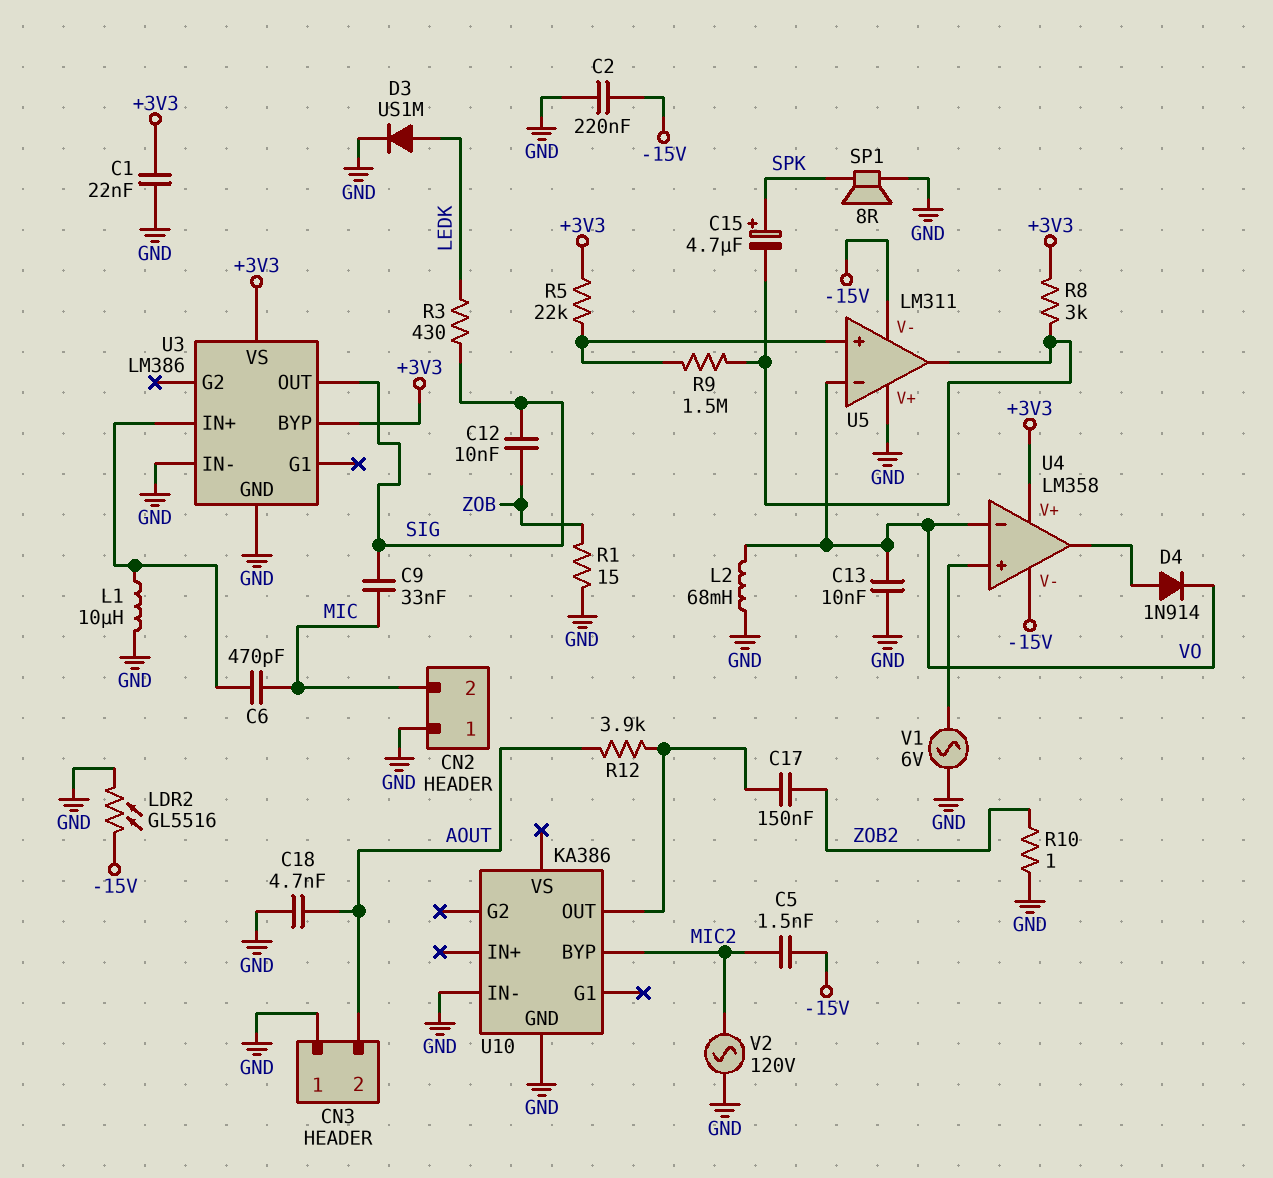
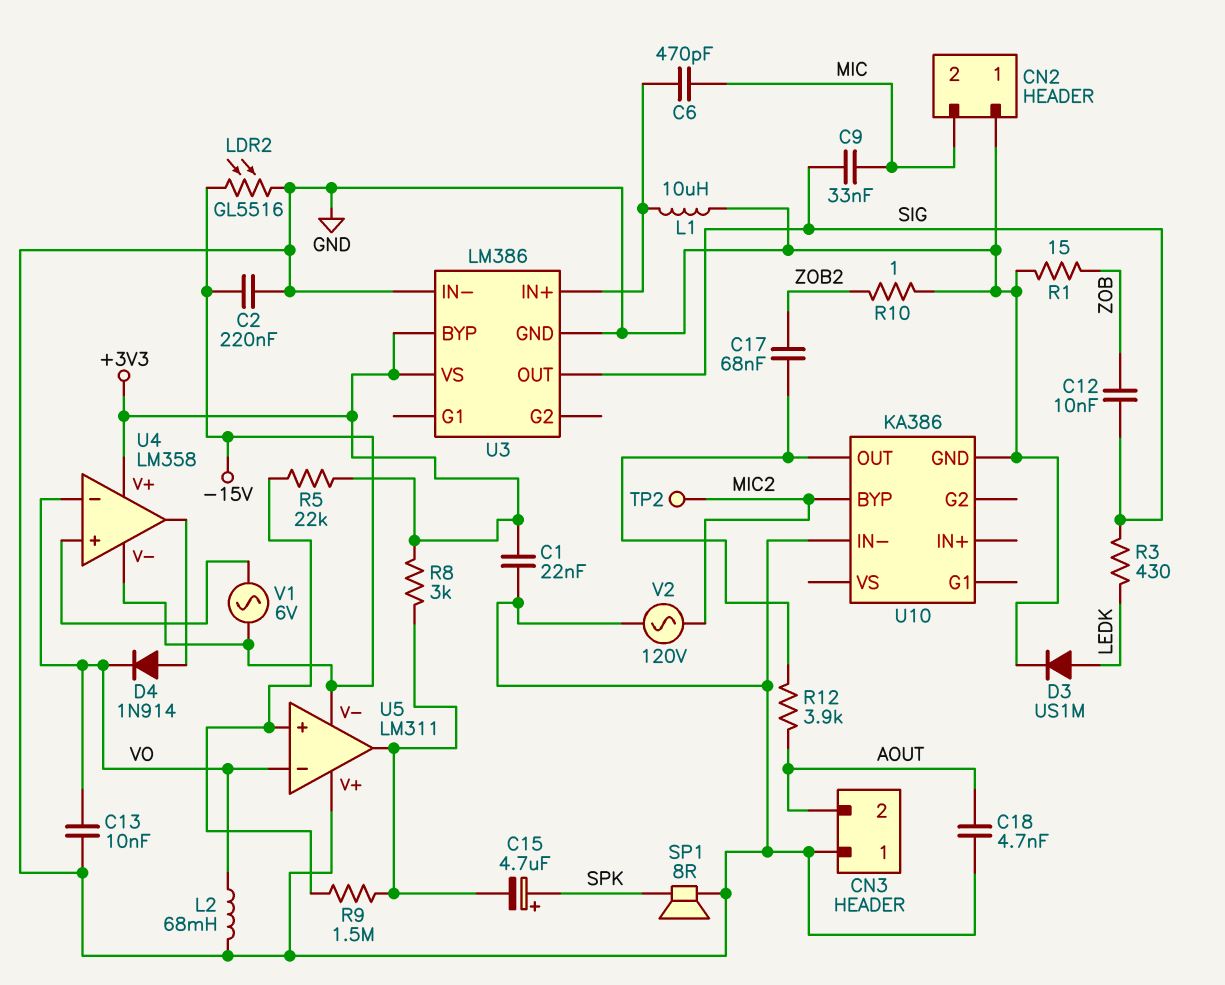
C5: 1.5nF (-15V, MIC2) -> none
C17: 150nF (U10/OUT, ZOB2) -> 68nF (U10/OUT, ZOB2)
TP2: none -> test point (MIC2)
V1: AC 6V (GND, U4/in+) -> AC 6V (-15V, U4/in+)

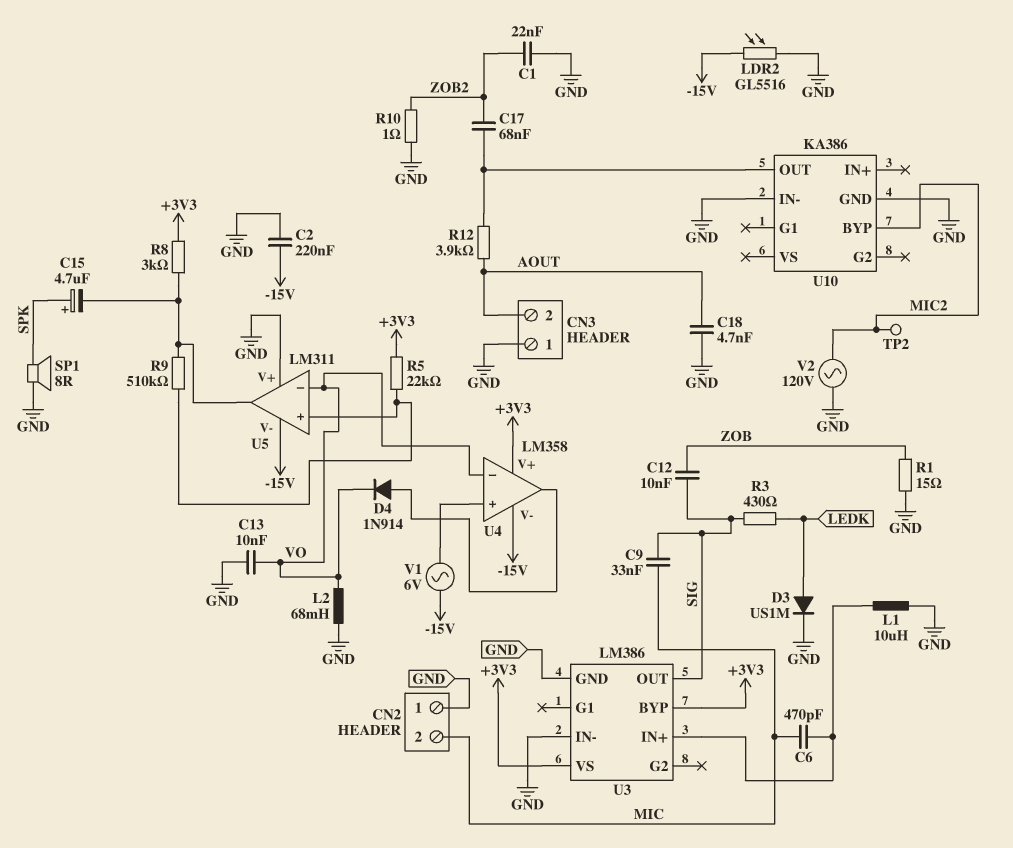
C1: 22nF (+3V3, GND) -> 22nF (GND, ZOB2)
R9: 1.5M (U5/in+, U5/out) -> 510k (U5/in+, U5/out)

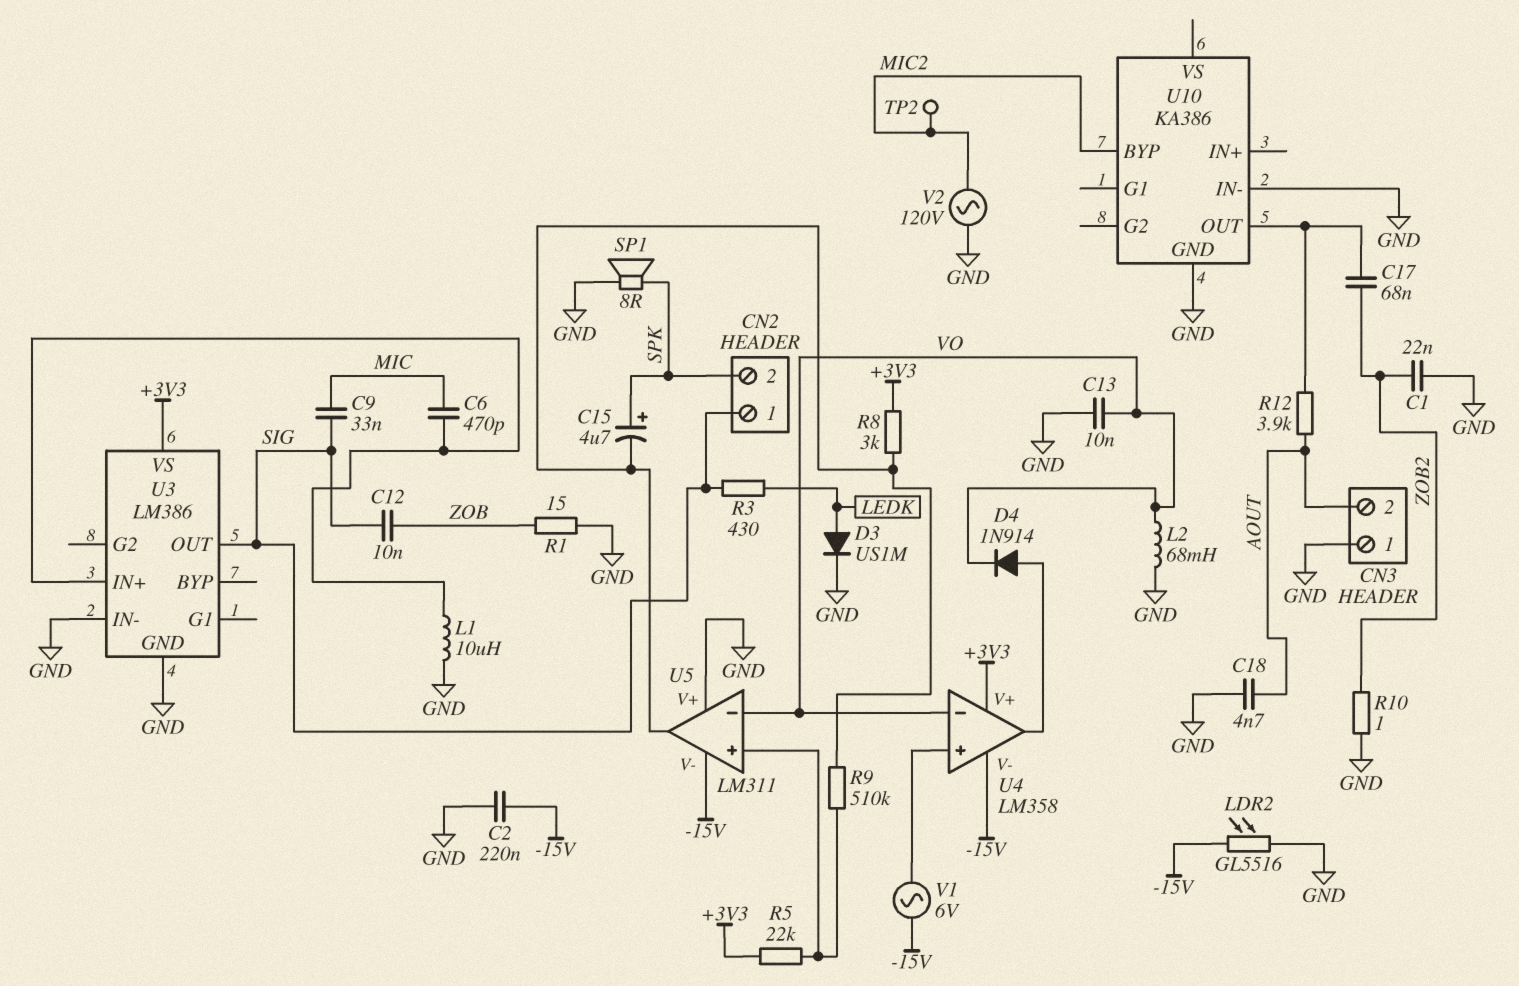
CN2 pin 1: GND -> SIG
CN2 pin 2: MIC -> SPK
U3 pin BYP: +3V3 -> none

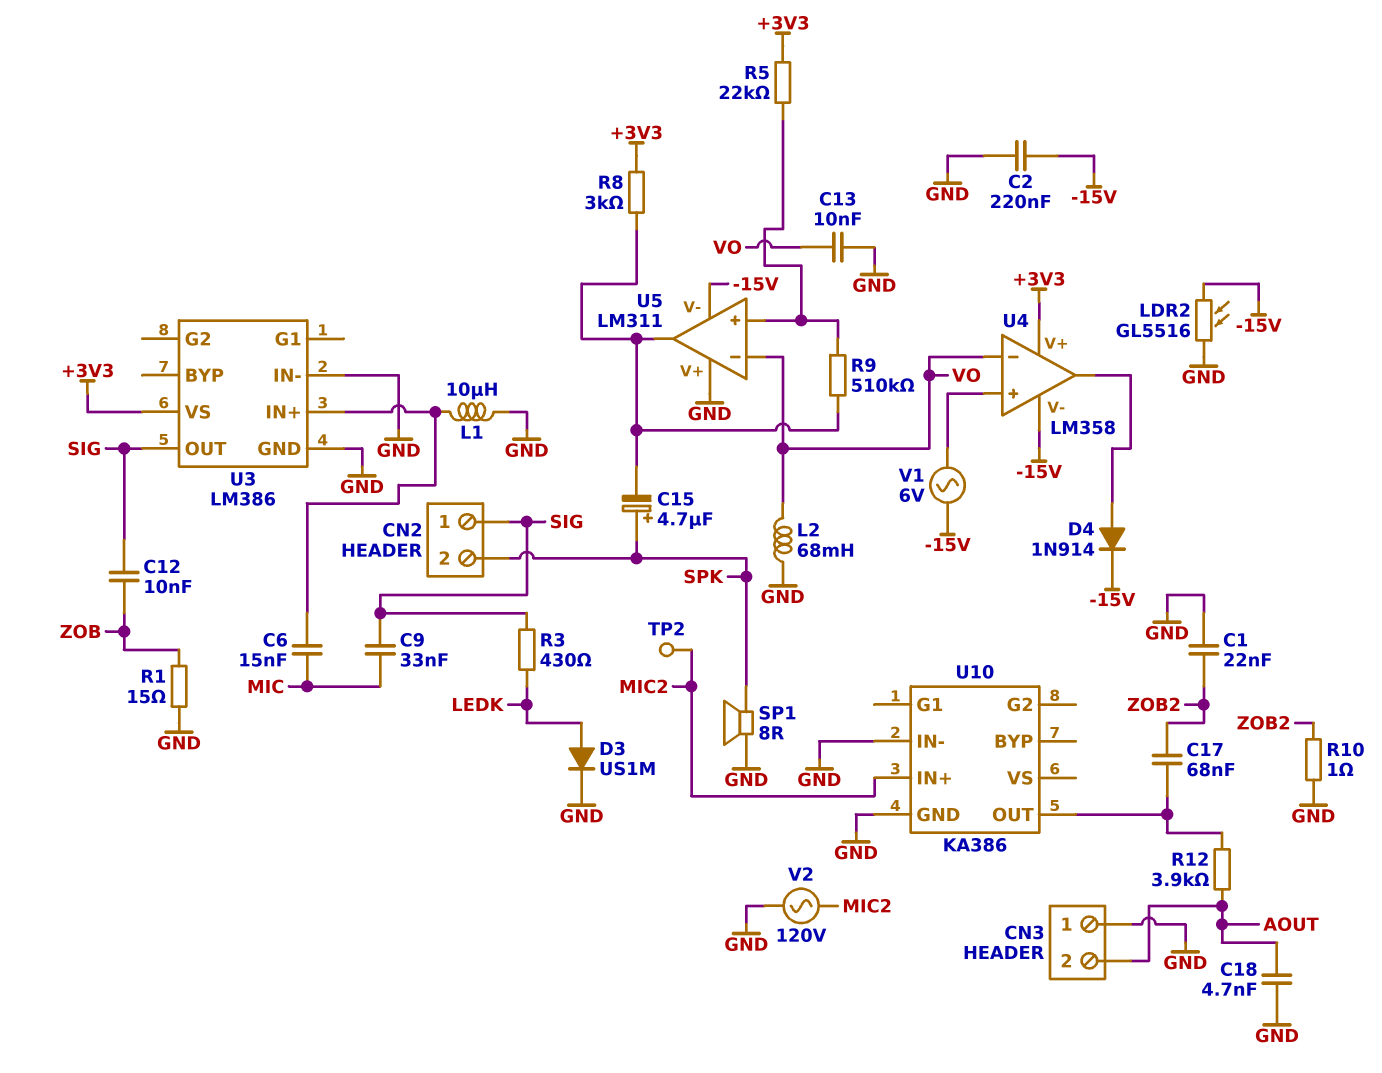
C6: 470pF (MIC, U3/IN+) -> 15nF (MIC, U3/IN+)
D4: diode 1N914 (A U4/out, K VO) -> diode 1N914 (A U4/out, K -15V)
U10 pin BYP: MIC2 -> none
U10 pin IN+: none -> MIC2

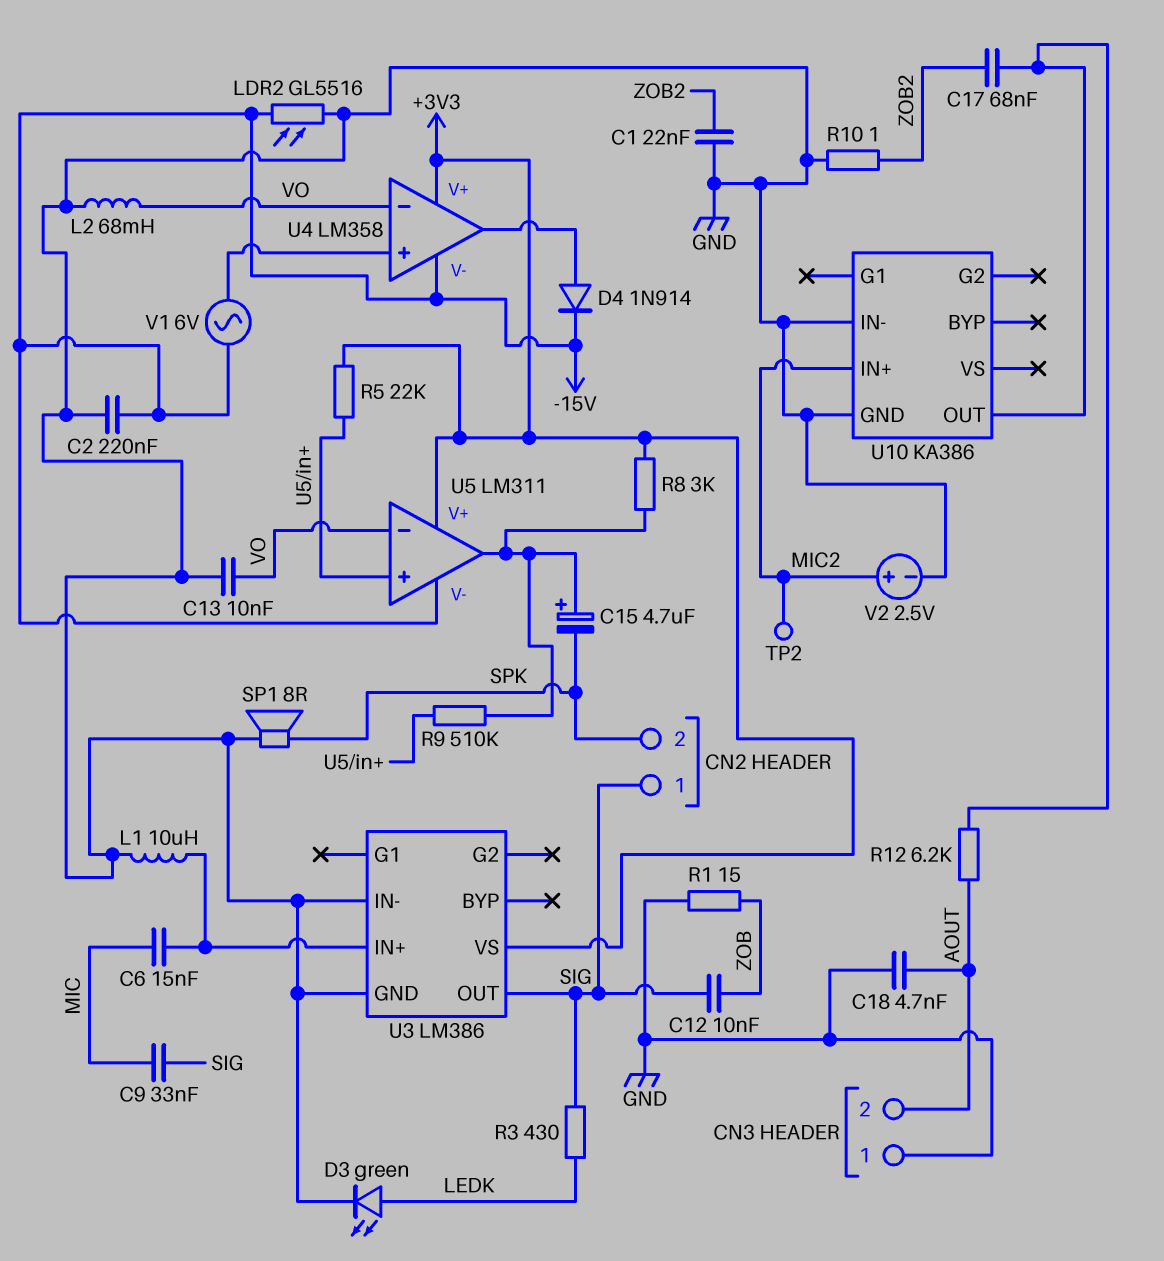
C15: 4.7uF (plus SPK, minus U5/out) -> 4.7uF (plus U5/out, minus SPK)
D3: diode US1M (A LEDK, K GND) -> LED green (A LEDK, K GND)
R12: 3.9k (AOUT, U10/OUT) -> 6.2k (AOUT, U10/OUT)
U5 pin V+: GND -> +3V3
V2: AC 120V (GND, MIC2) -> 2.5V (plus MIC2, minus GND)

